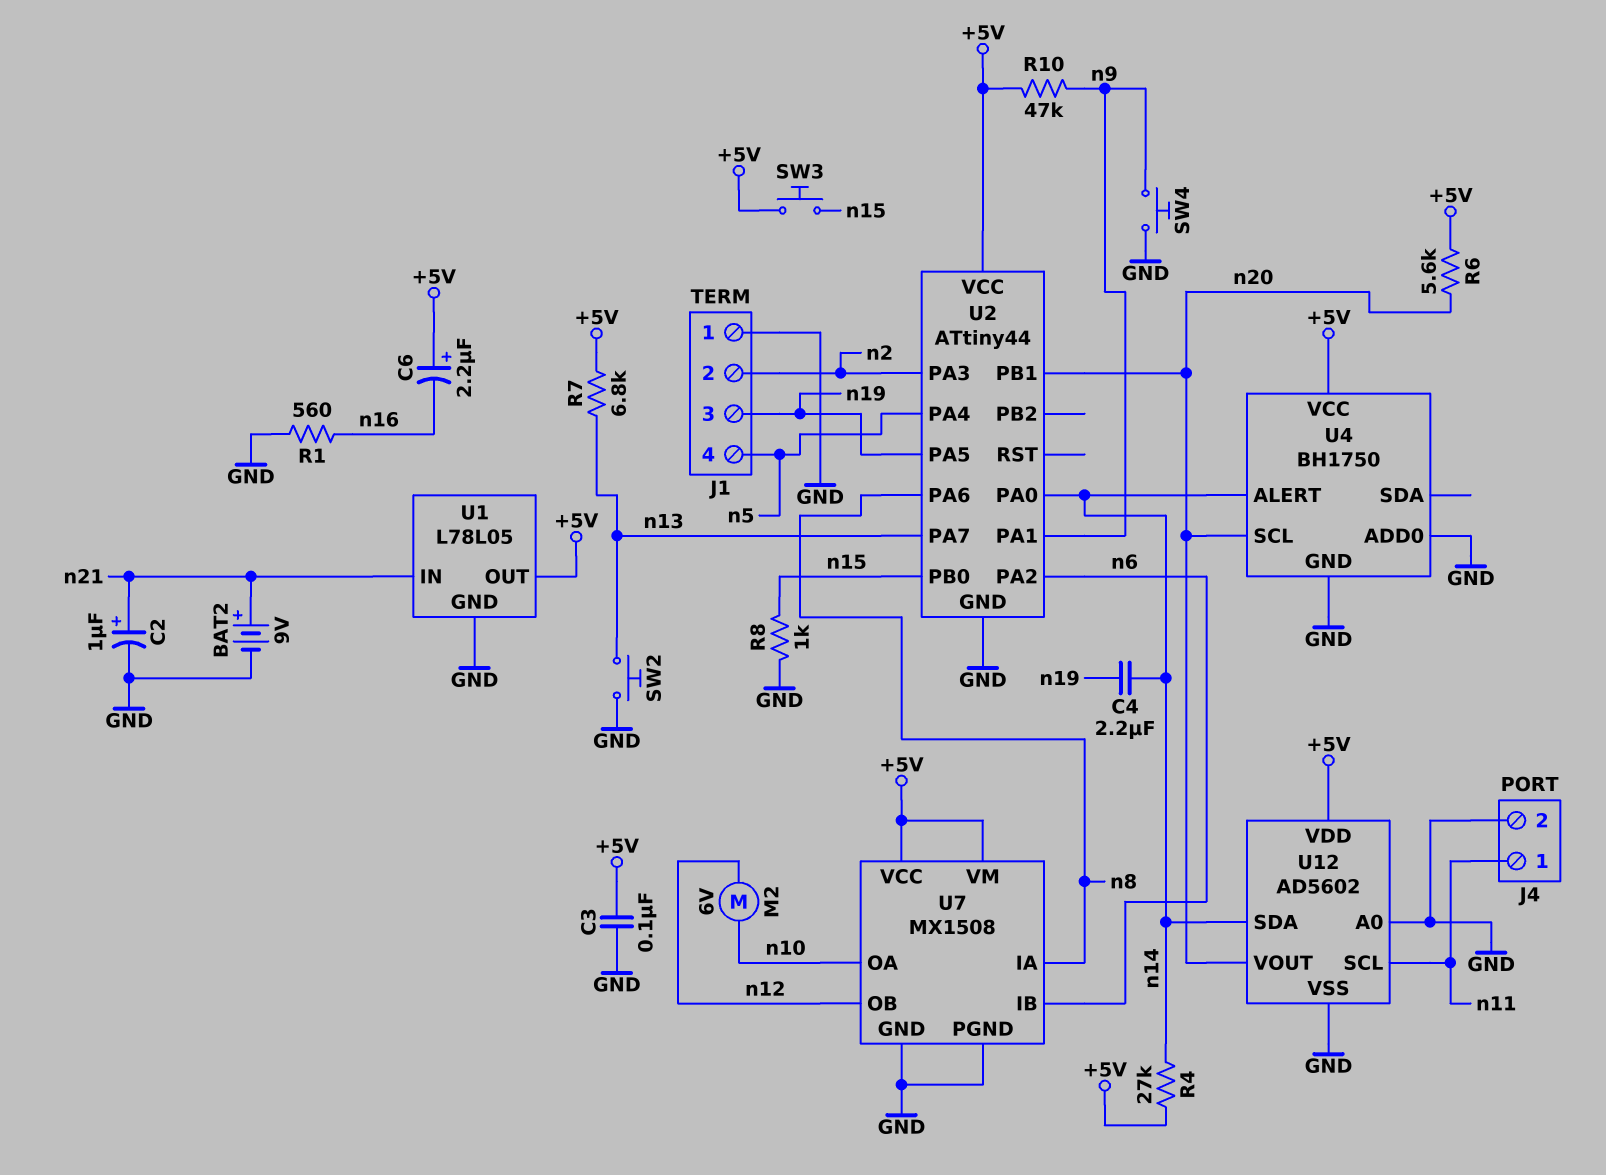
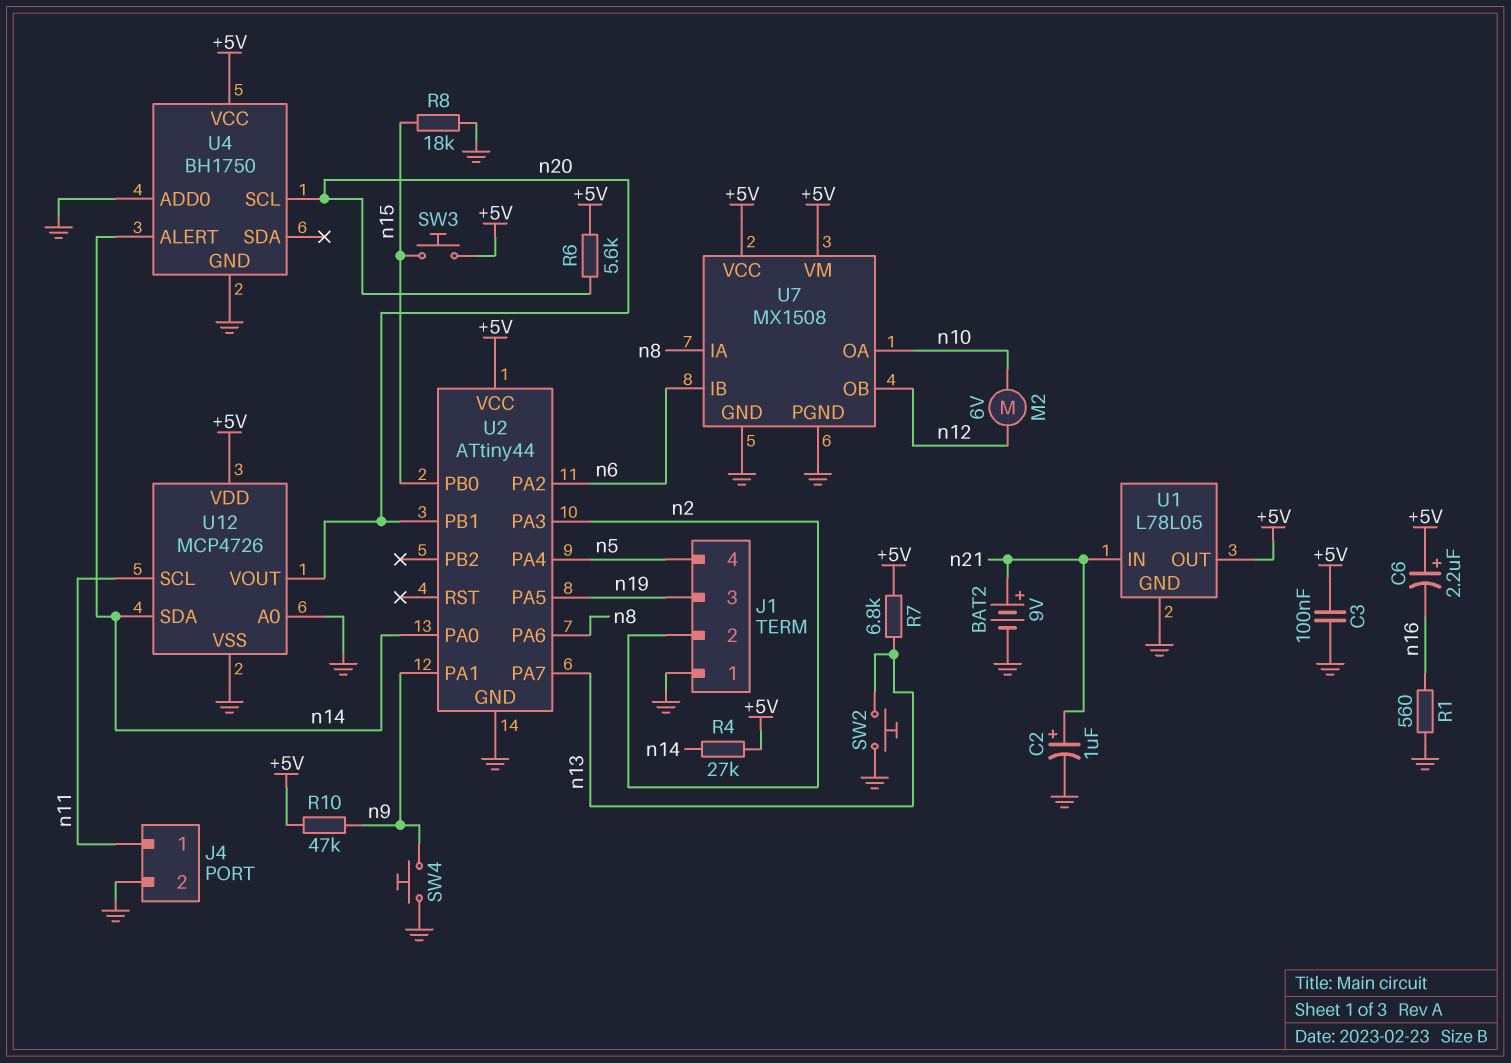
C4: 2.2uF (n14, n19) -> none
R8: 1k (GND, n15) -> 18k (GND, n15)
U12: AD5602 -> MCP4726

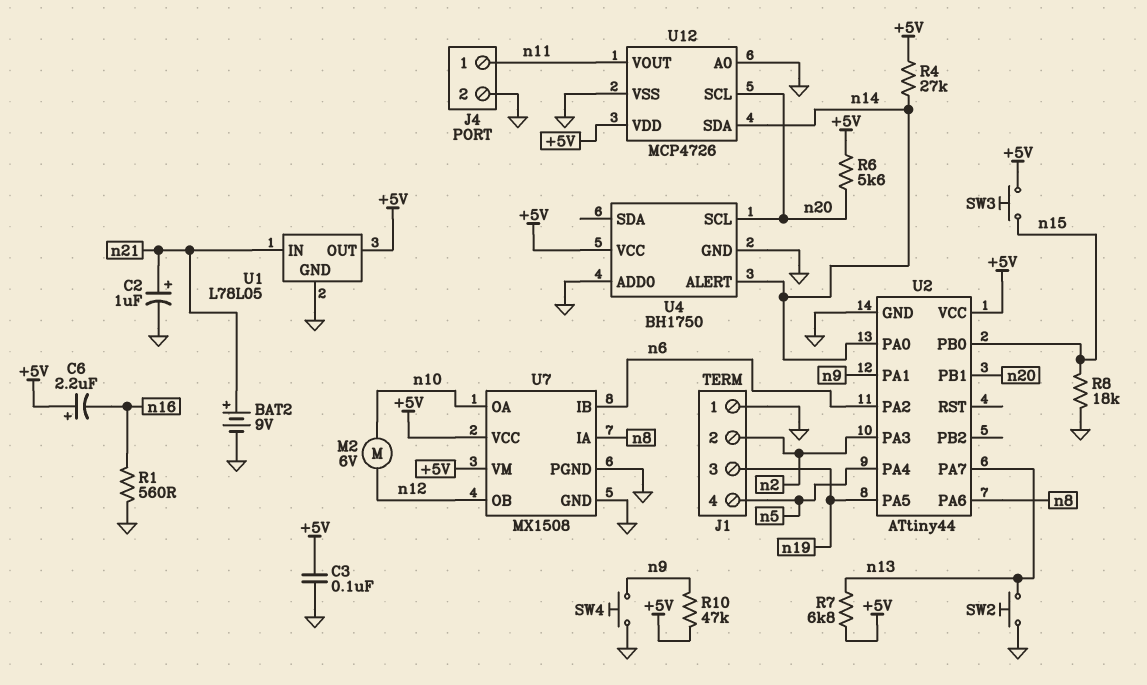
U12 pin SCL: n11 -> n20
U12 pin VOUT: n20 -> n11

